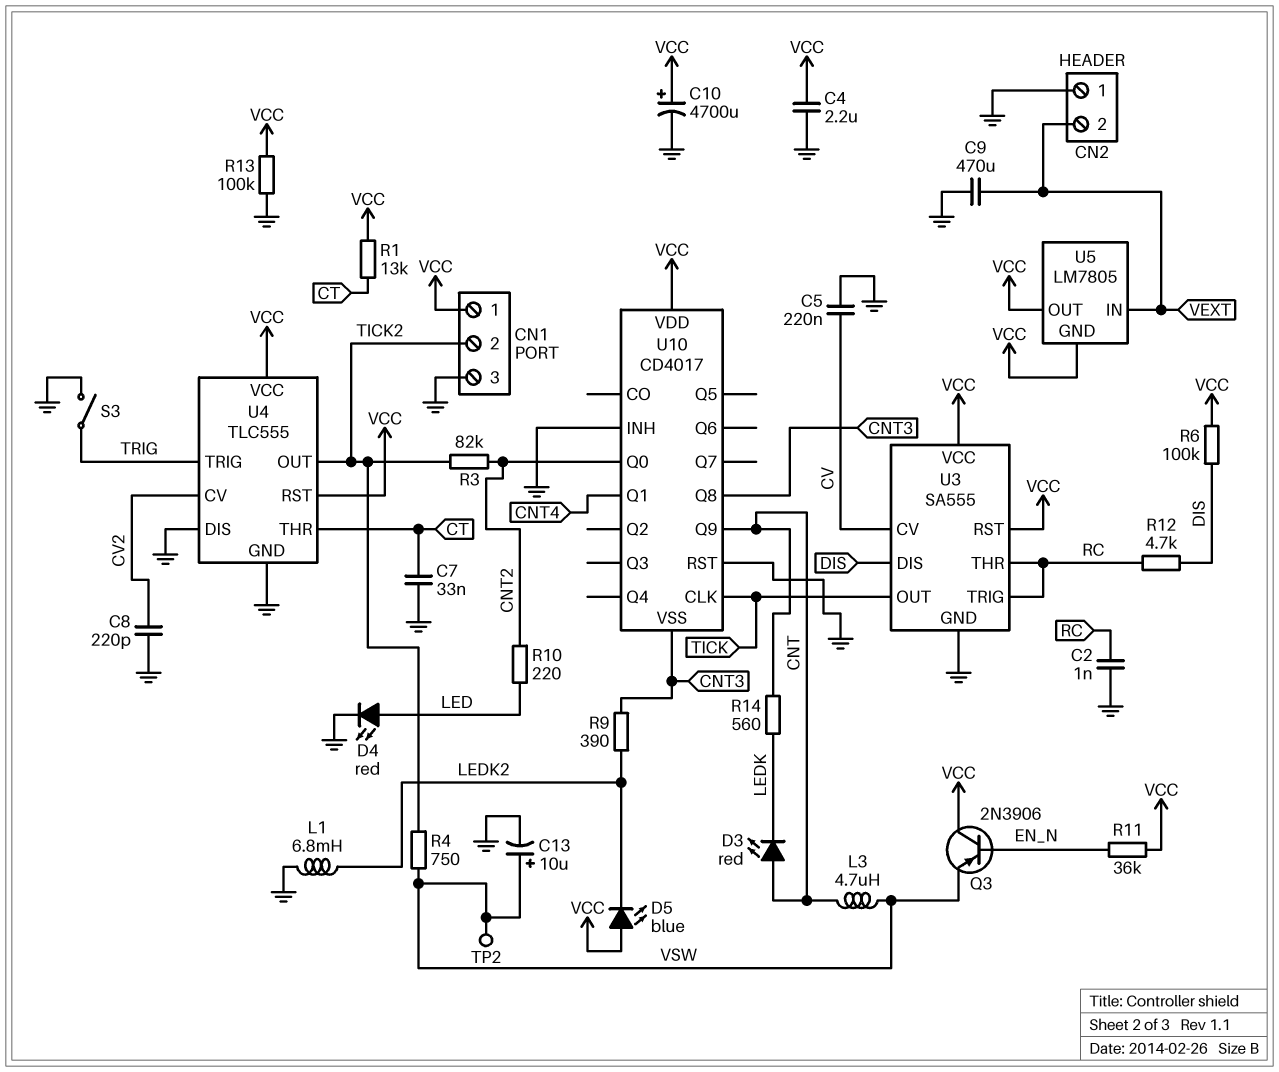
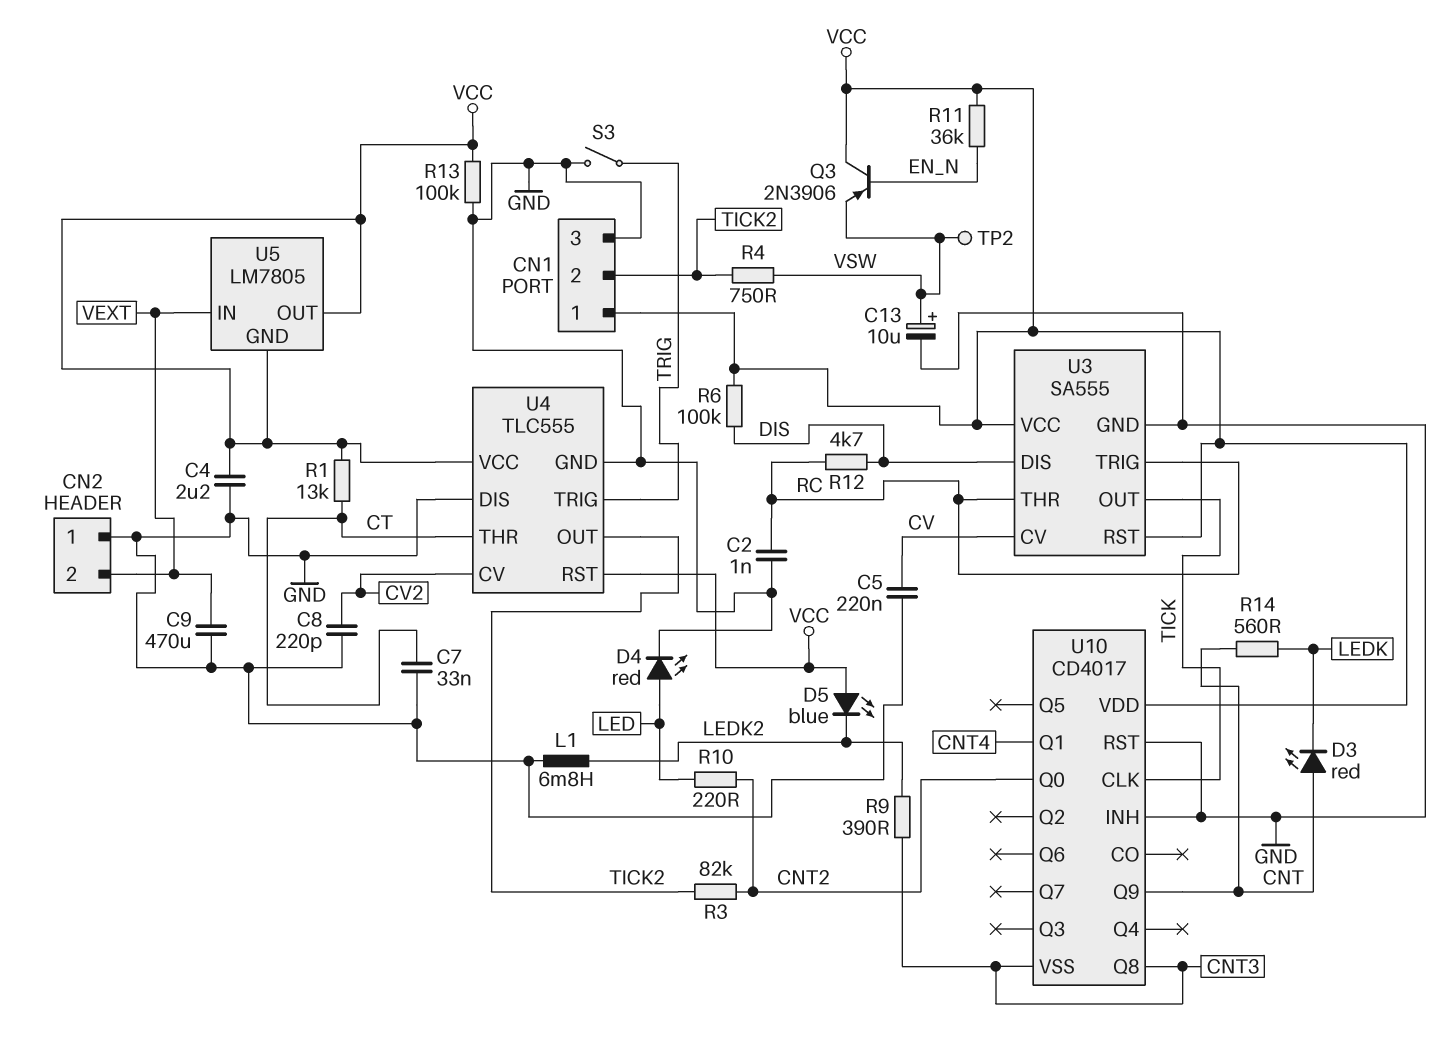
C10: 4700uF (plus VCC, minus GND) -> none
L3: 4.7uH (CNT, VSW) -> none

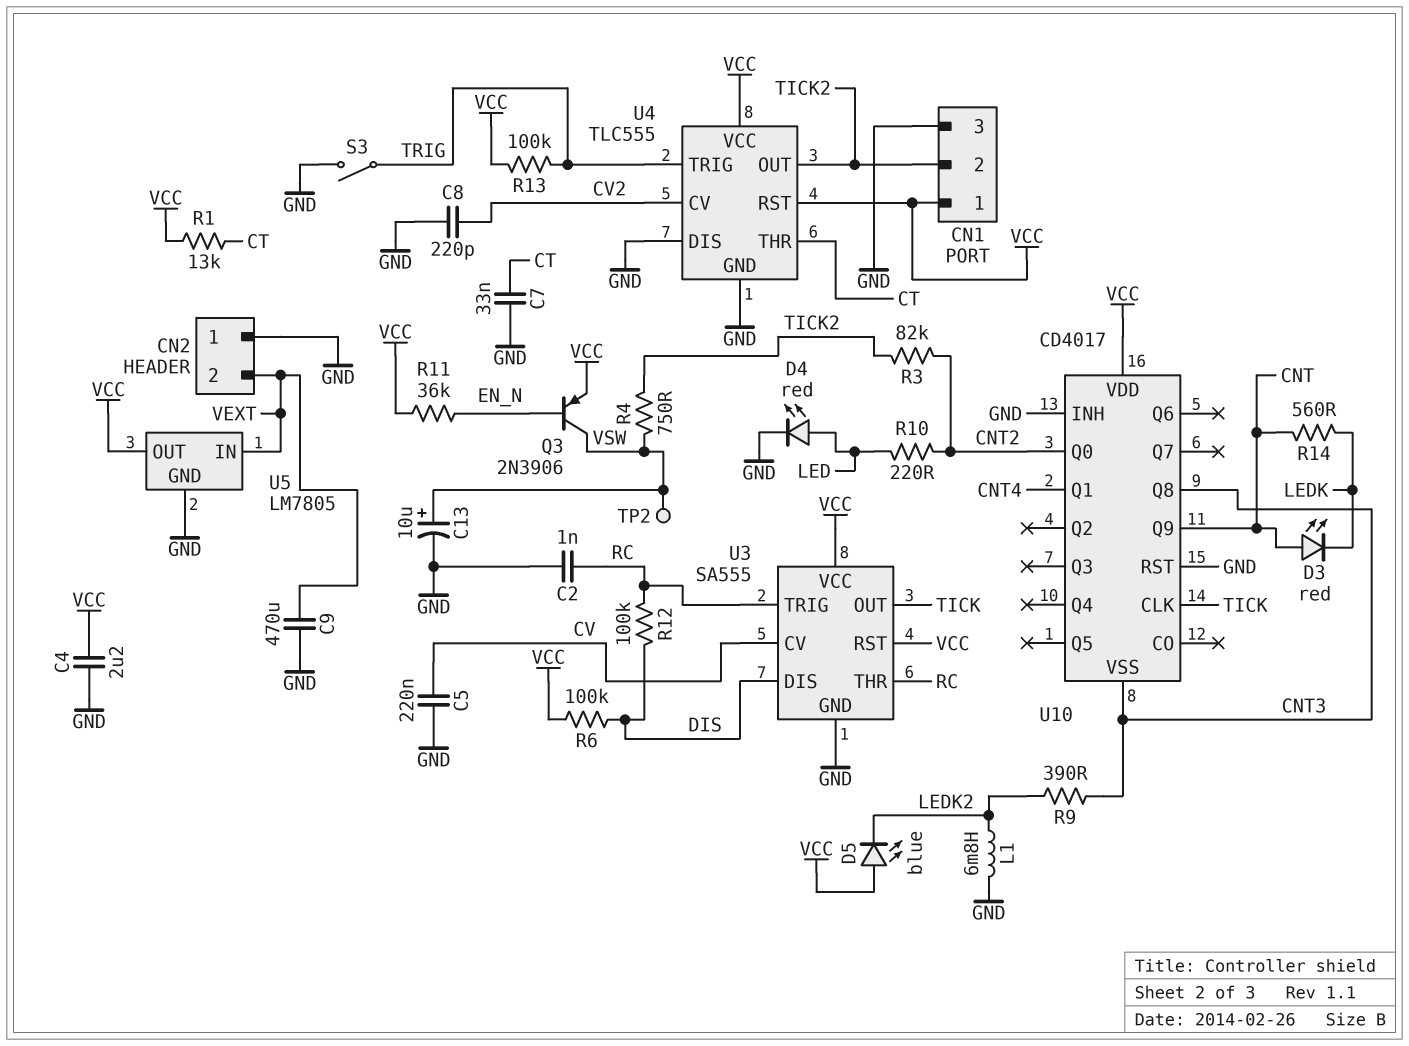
Q3: PNP 2N3906 (B EN_N, C VCC, E VSW) -> PNP 2N3906 (B EN_N, C VSW, E VCC)
R12: 4.7k (DIS, RC) -> 100k (DIS, RC)
R13: 100k (GND, VCC) -> 100k (TRIG, VCC)
U5 pin GND: VCC -> GND

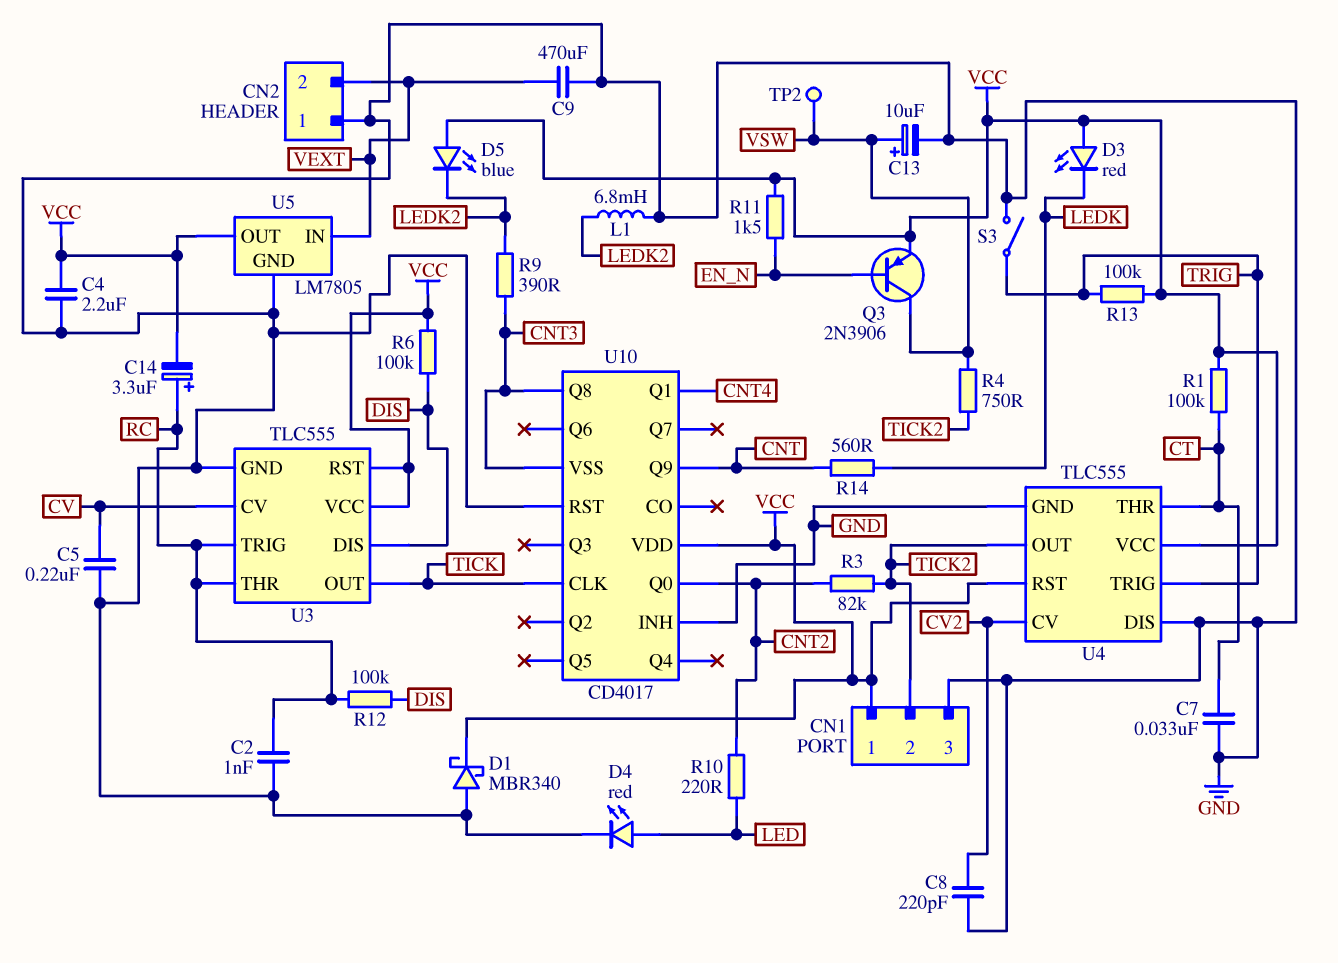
C14: none -> 3.3uF (plus RC, minus VCC)
D1: none -> schottky MBR340 (A GND, K VCC)
D3: LED red (A CNT, K LEDK) -> LED red (A VCC, K LEDK)
R1: 13k (CT, VCC) -> 100k (CT, VCC)
R11: 36k (EN_N, VCC) -> 1.5k (EN_N, VCC)
U3: SA555 -> TLC555

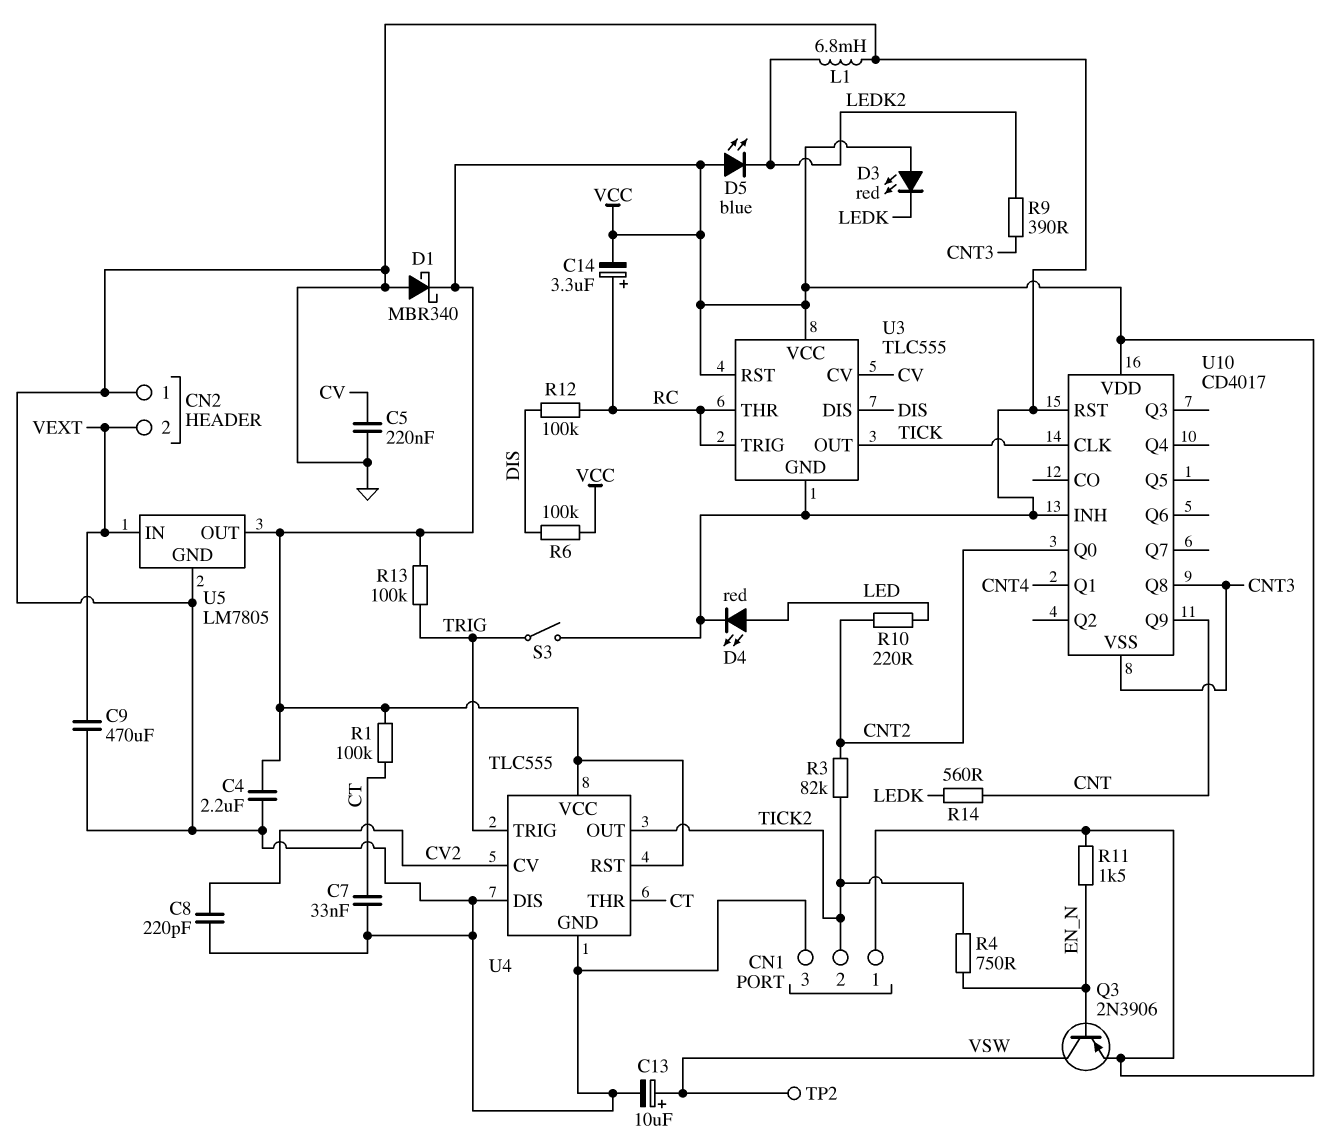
C2: 1nF (GND, RC) -> none
R4: 750 (TICK2, VSW) -> 750 (EN_N, TICK2)

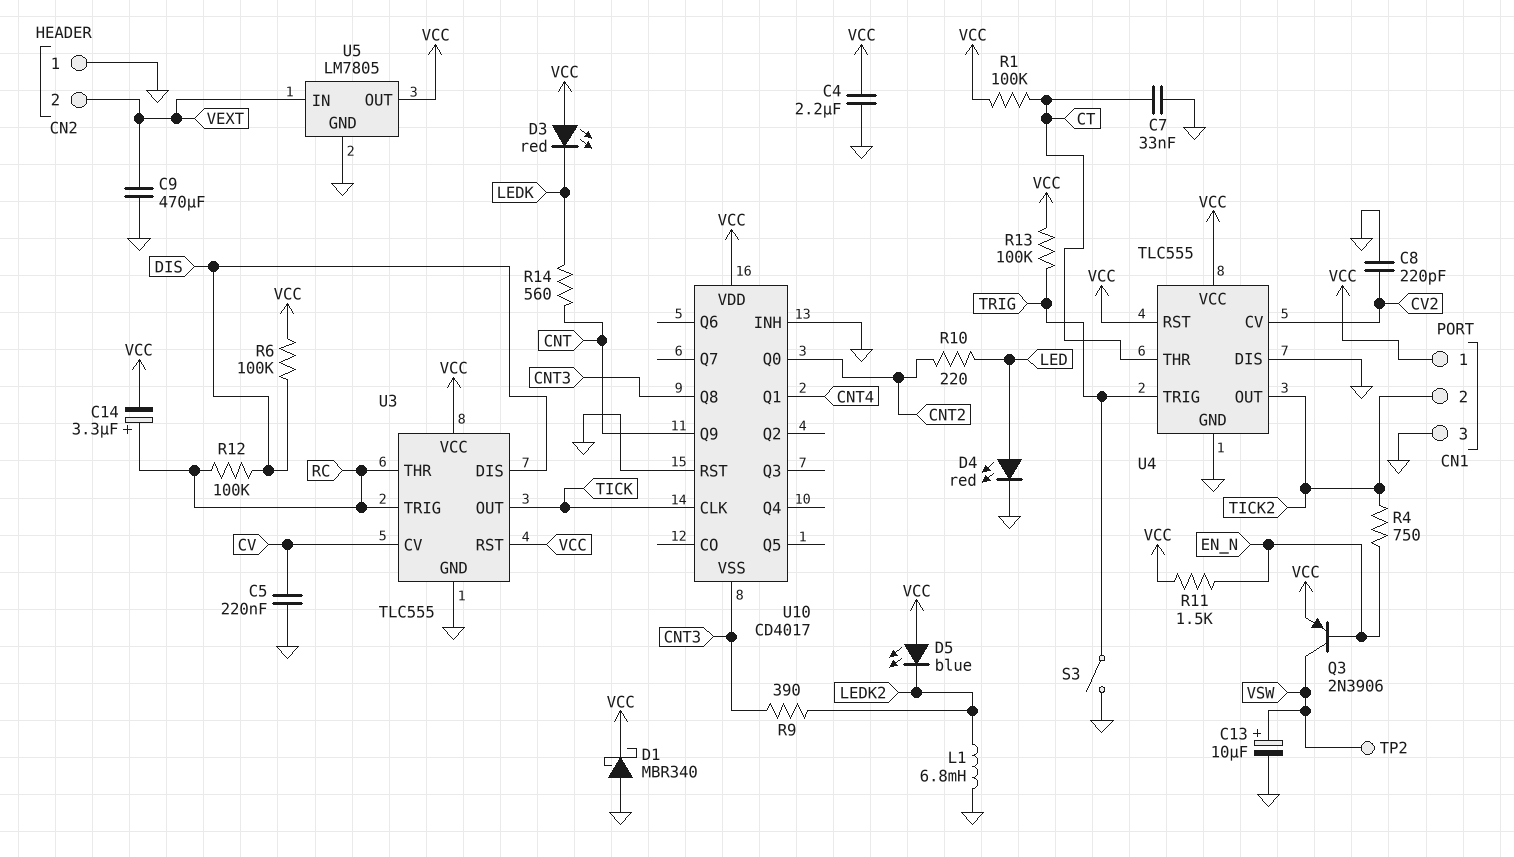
R3: 82k (CNT2, TICK2) -> none

